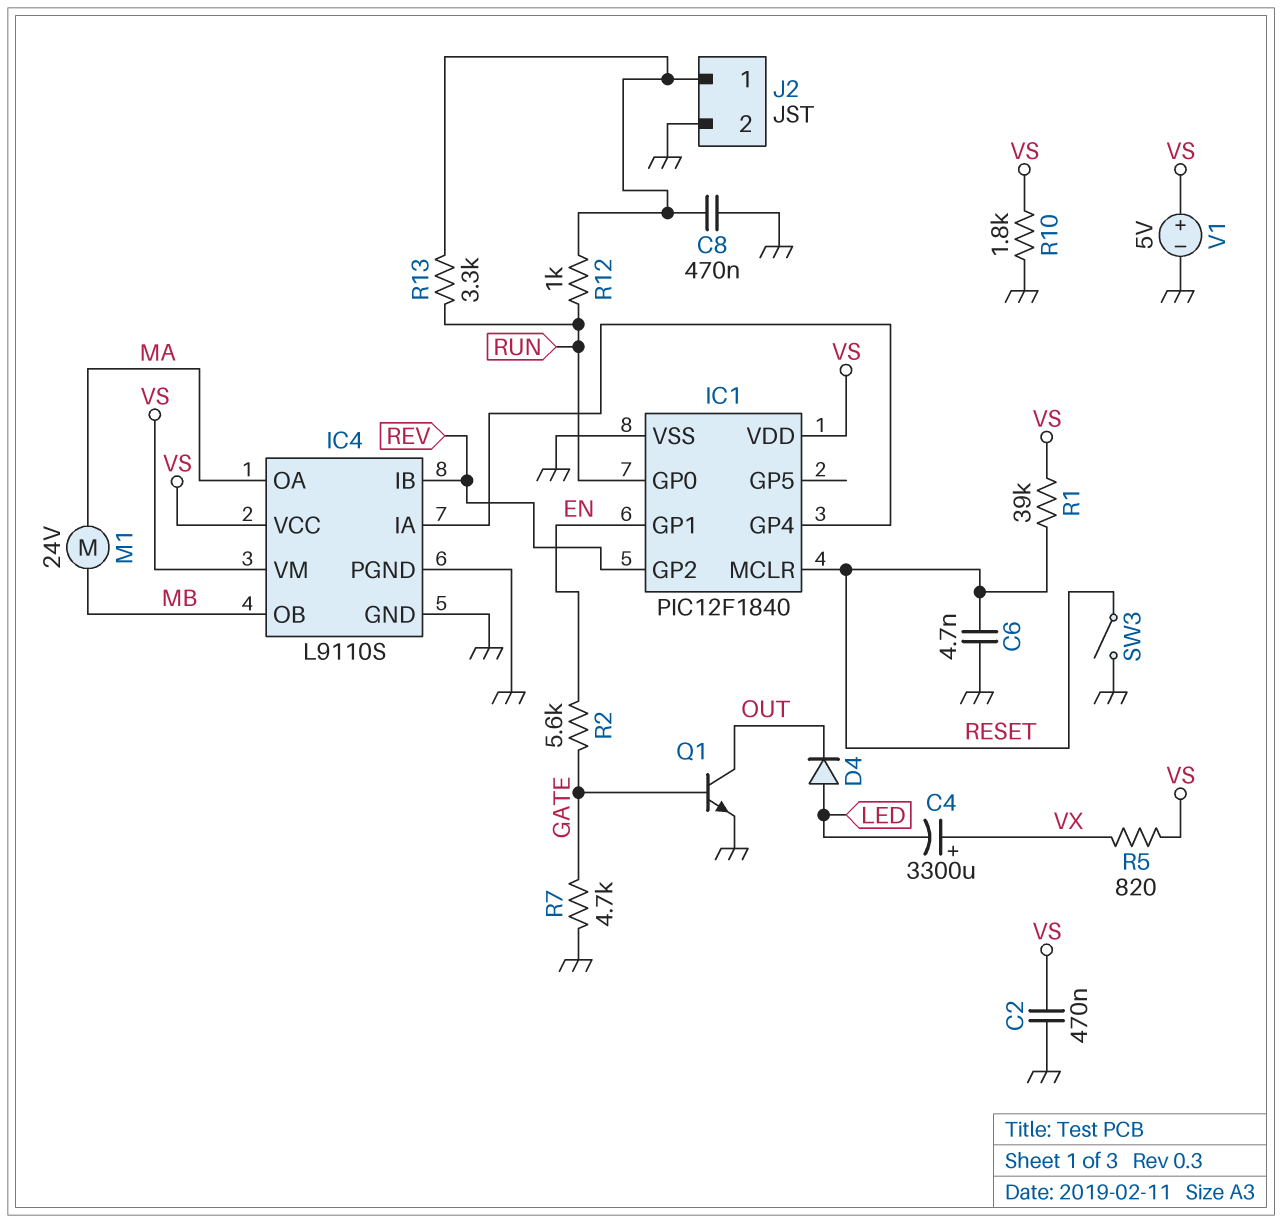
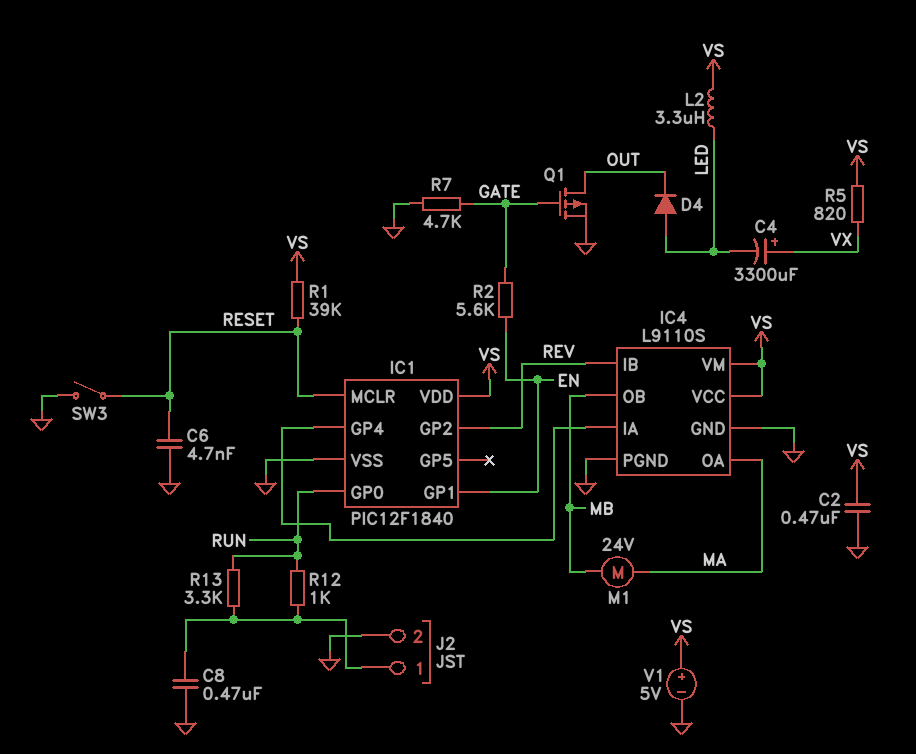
L2: none -> 3.3uH (LED, VS)
Q1: NPN (B GATE, C OUT, E GND) -> PMOS (G GATE, D OUT, S GND)
R10: 1.8k (GND, VS) -> none

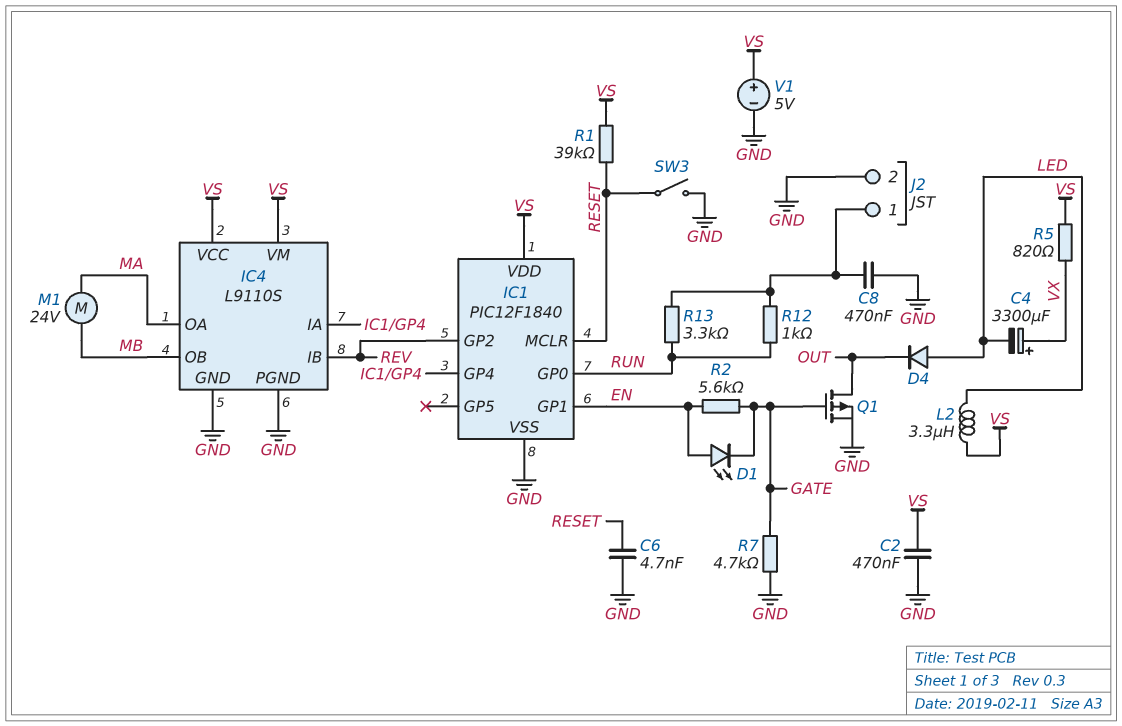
D1: none -> LED (A EN, K GATE)

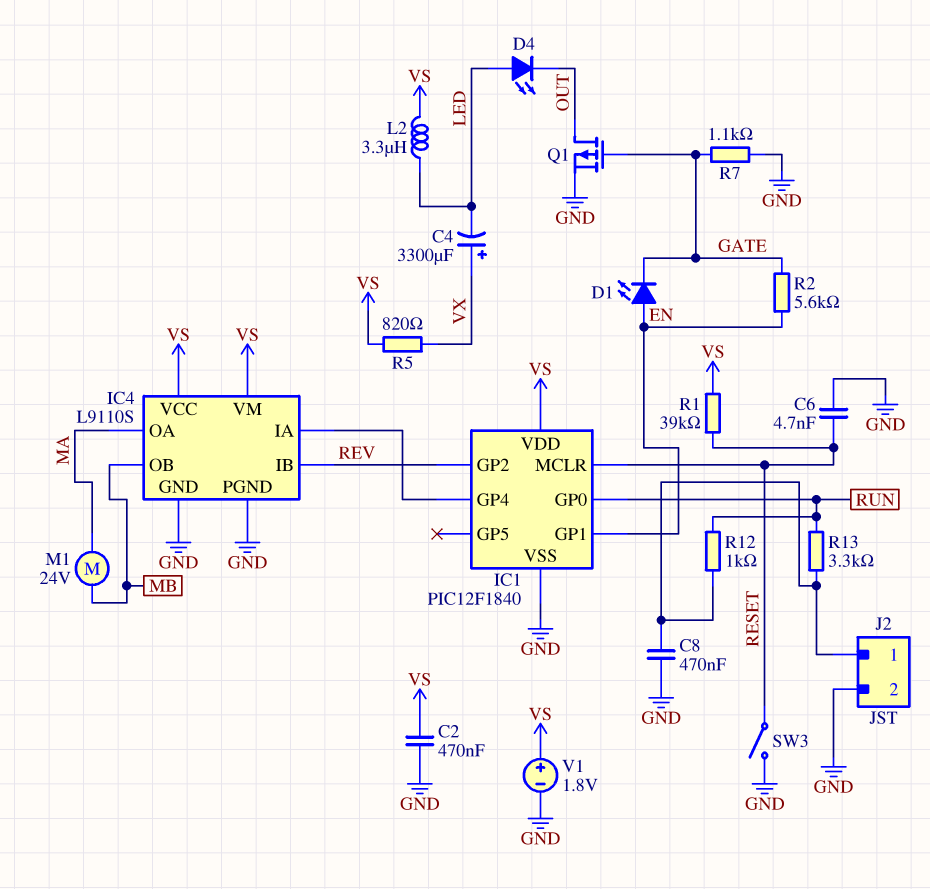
D4: diode (A LED, K OUT) -> LED (A LED, K OUT)
R7: 4.7k (GATE, GND) -> 1.1k (GATE, GND)
V1: 5V (plus VS, minus GND) -> 1.8V (plus VS, minus GND)

